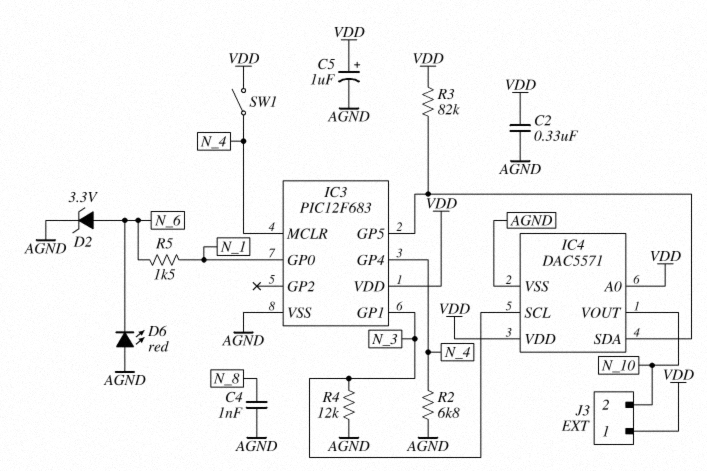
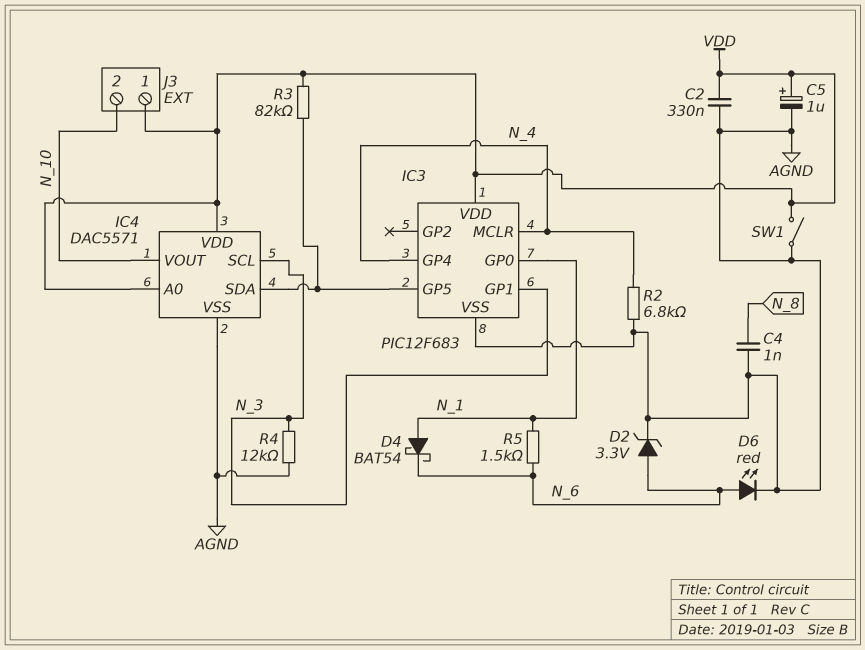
D4: none -> schottky BAT54 (A N_1, K N_6)
D6: LED red (A AGND, K N_6) -> LED red (A N_6, K AGND)
SW1: switch (N_4, VDD) -> switch (AGND, VDD)

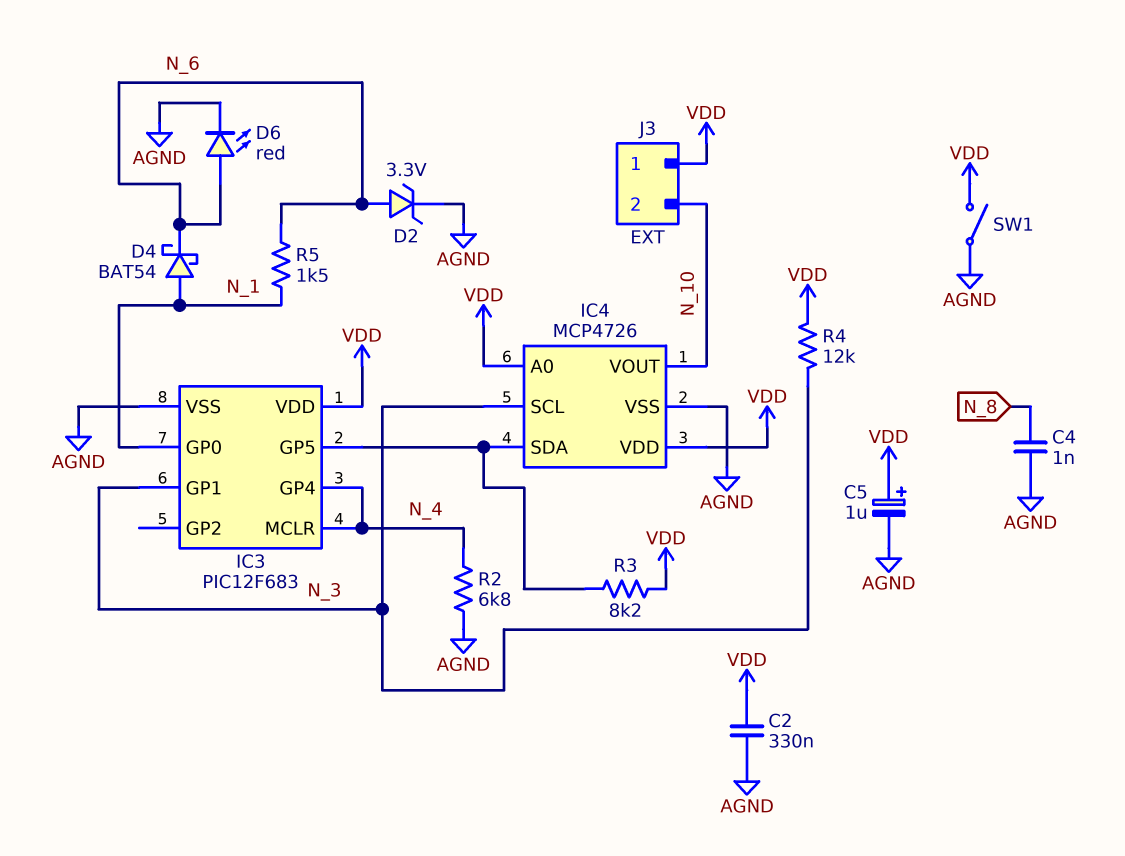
IC4: DAC5571 -> MCP4726
R3: 82k (IC3/GP5, VDD) -> 8.2k (IC3/GP5, VDD)
R4: 12k (AGND, N_3) -> 12k (N_3, VDD)

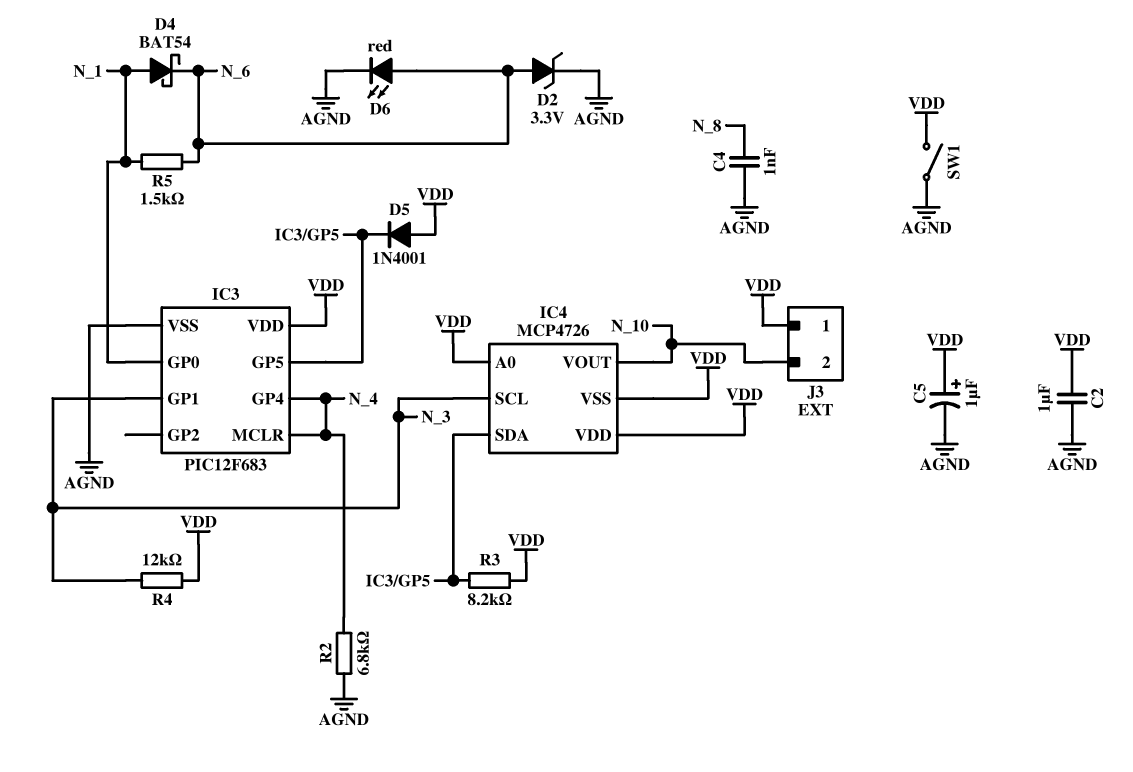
C2: 330nF (AGND, VDD) -> 1uF (AGND, VDD)
D5: none -> diode 1N4001 (A VDD, K IC3/GP5)
IC4 pin VSS: AGND -> VDD

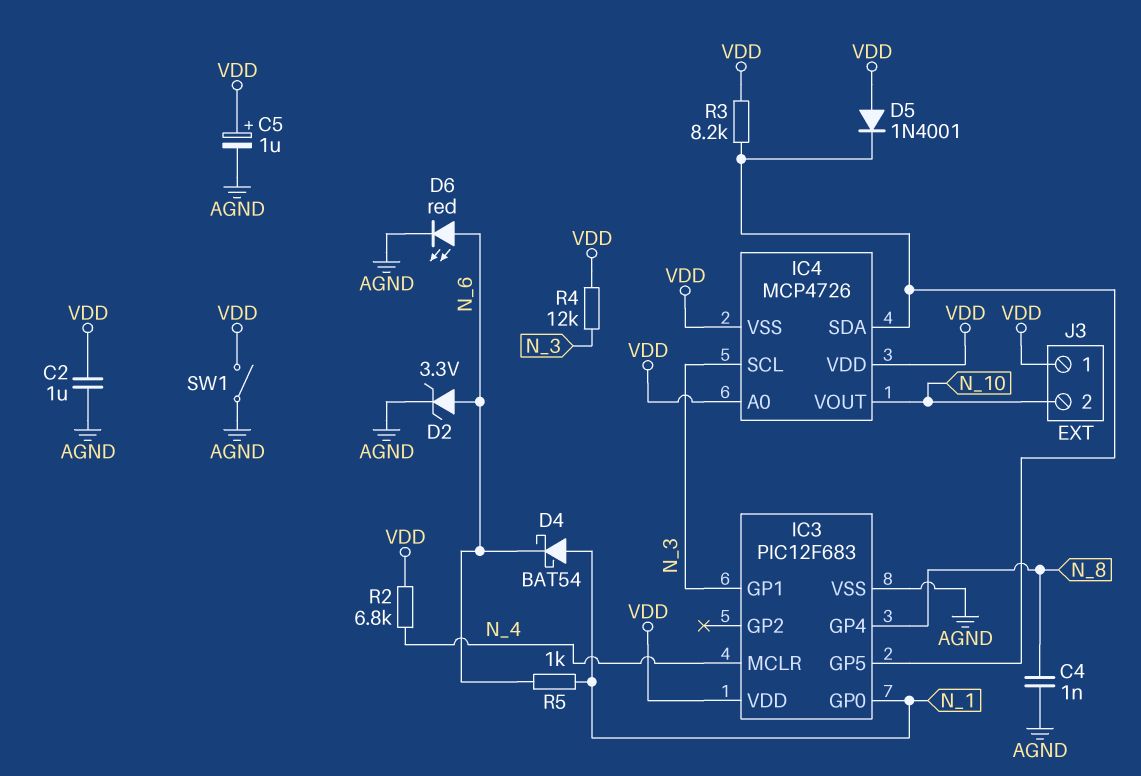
IC3 pin GP4: N_4 -> N_8
R2: 6.8k (AGND, N_4) -> 6.8k (N_4, VDD)
R5: 1.5k (N_1, N_6) -> 1k (N_1, N_6)

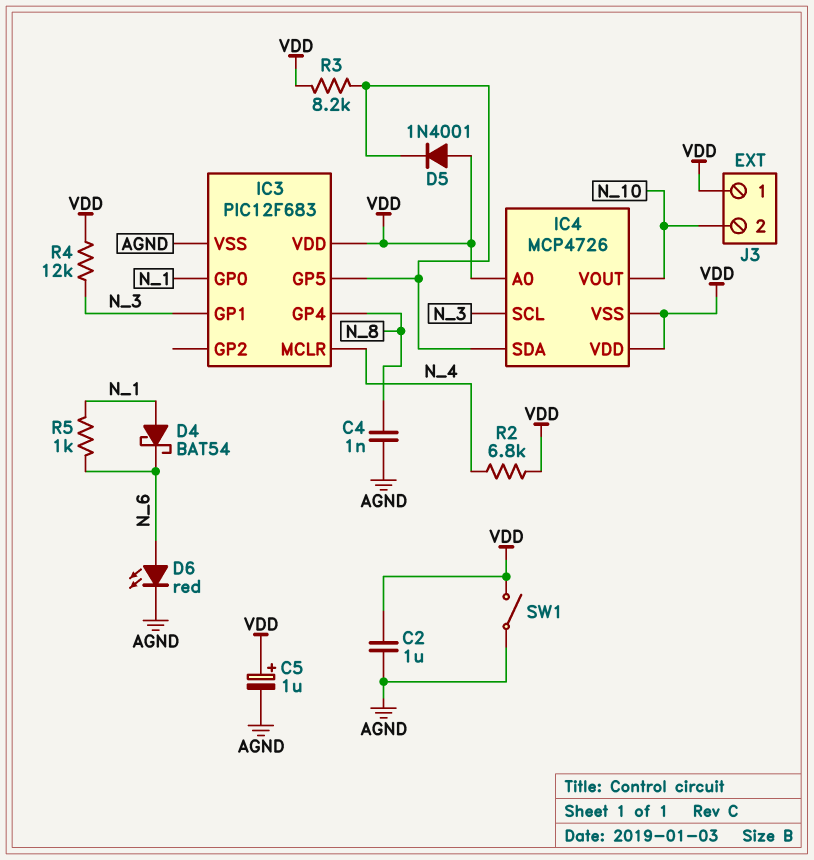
D2: zener 3.3V (A N_6, K AGND) -> none

